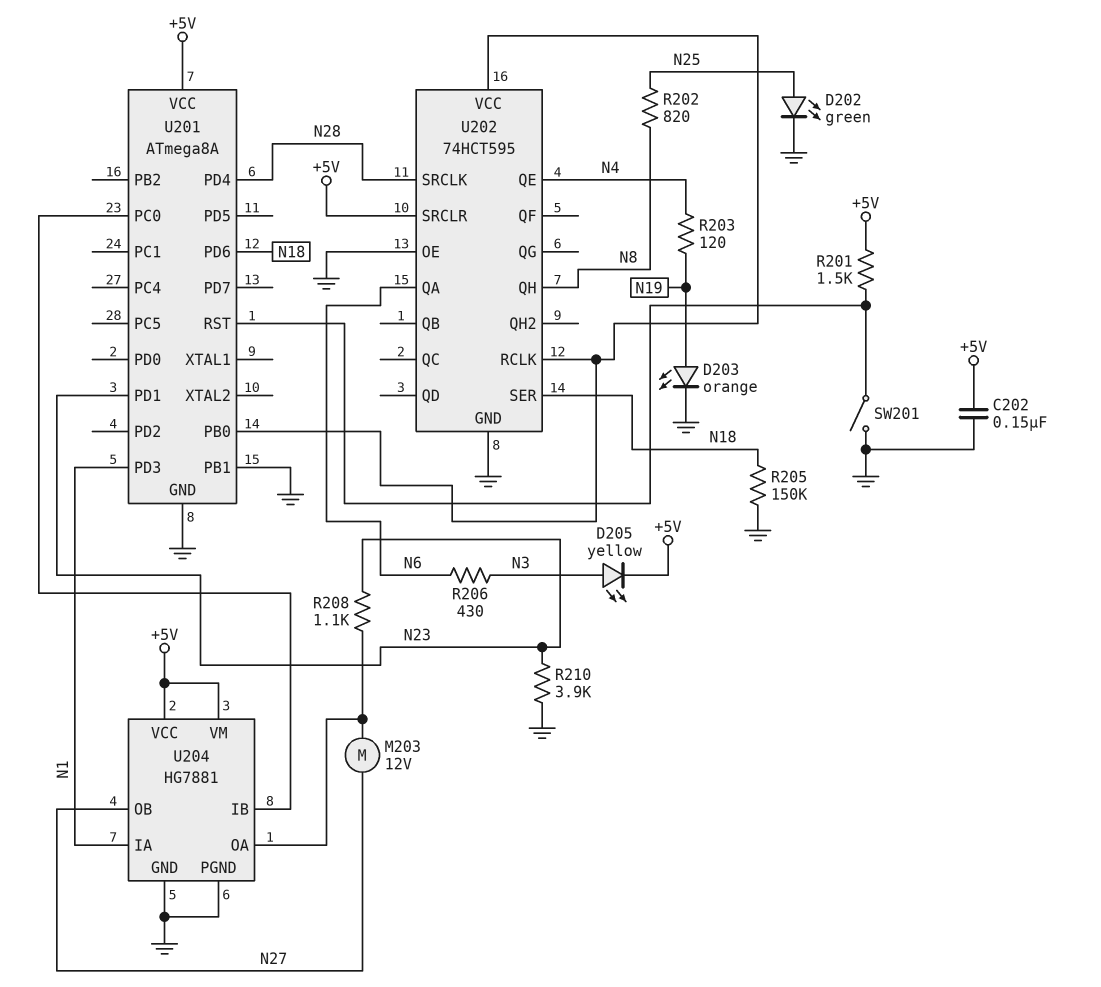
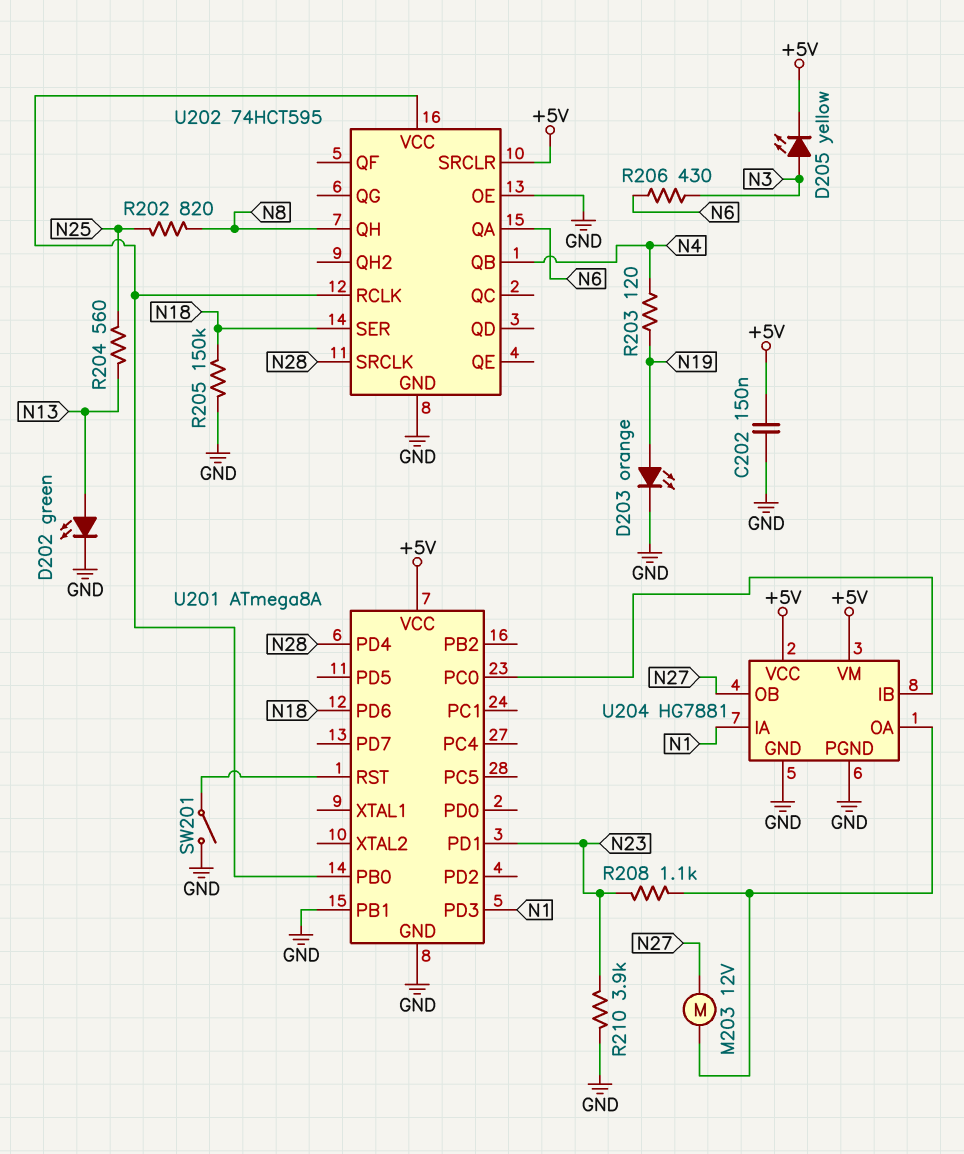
D202: LED green (A N25, K GND) -> LED green (A N13, K GND)
R201: 1.5k (+5V, U201/RST) -> none
R204: none -> 560 (N13, N25)
U202 pin QB: none -> N4
U202 pin QE: N4 -> none

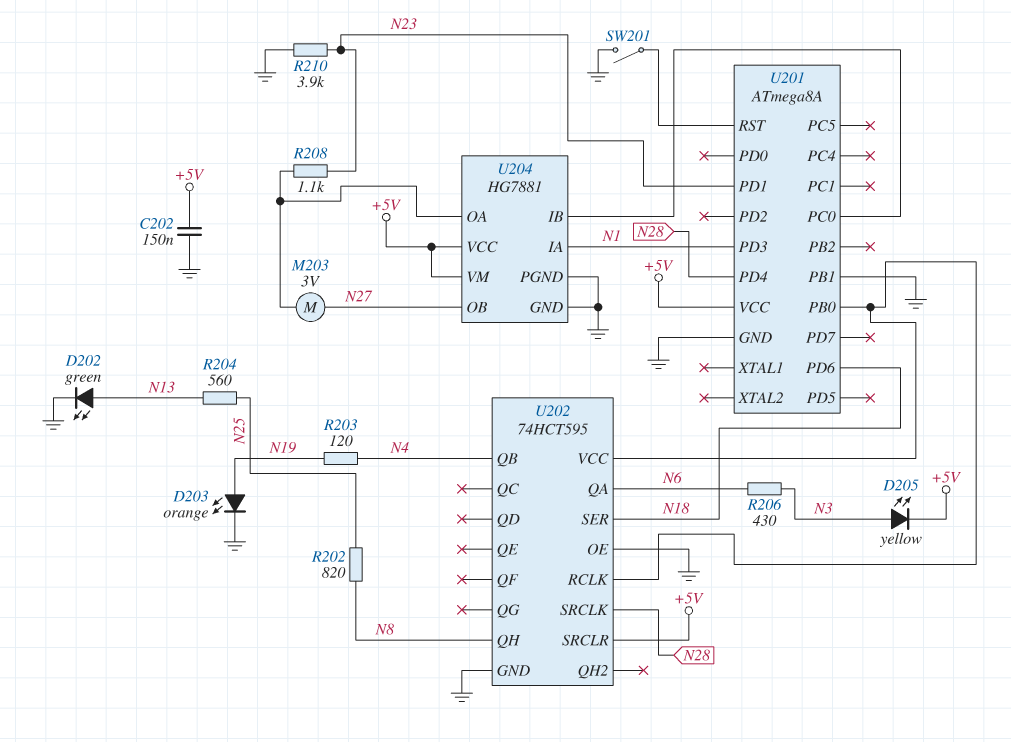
M203: motor 12V (N27, U204/OA) -> motor 3V (N27, U204/OA)
R205: 150k (GND, N18) -> none

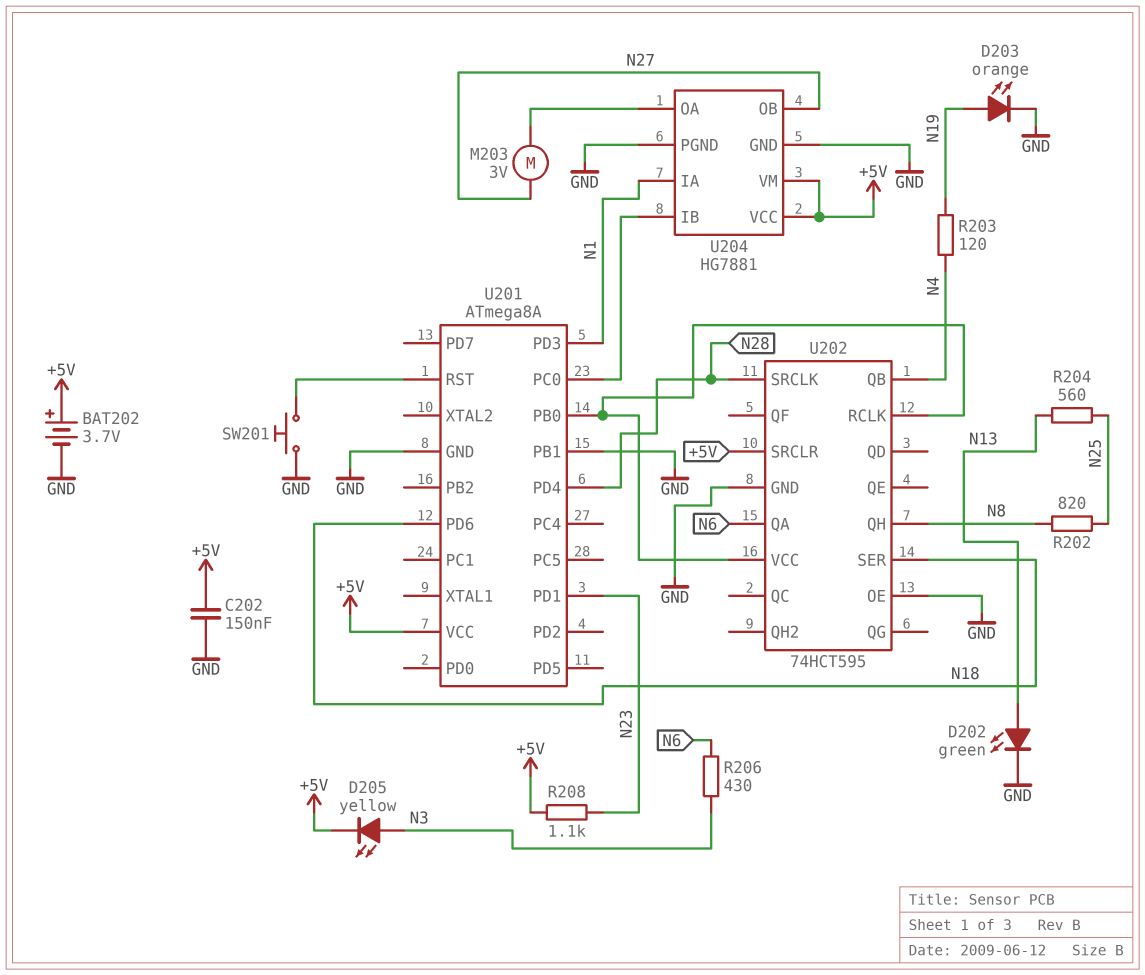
BAT202: none -> 3.7V (plus +5V, minus GND)
R208: 1.1k (N23, U204/OA) -> 1.1k (+5V, N23)
R210: 3.9k (GND, N23) -> none
SW201: switch (GND, U201/RST) -> button (GND, U201/RST)

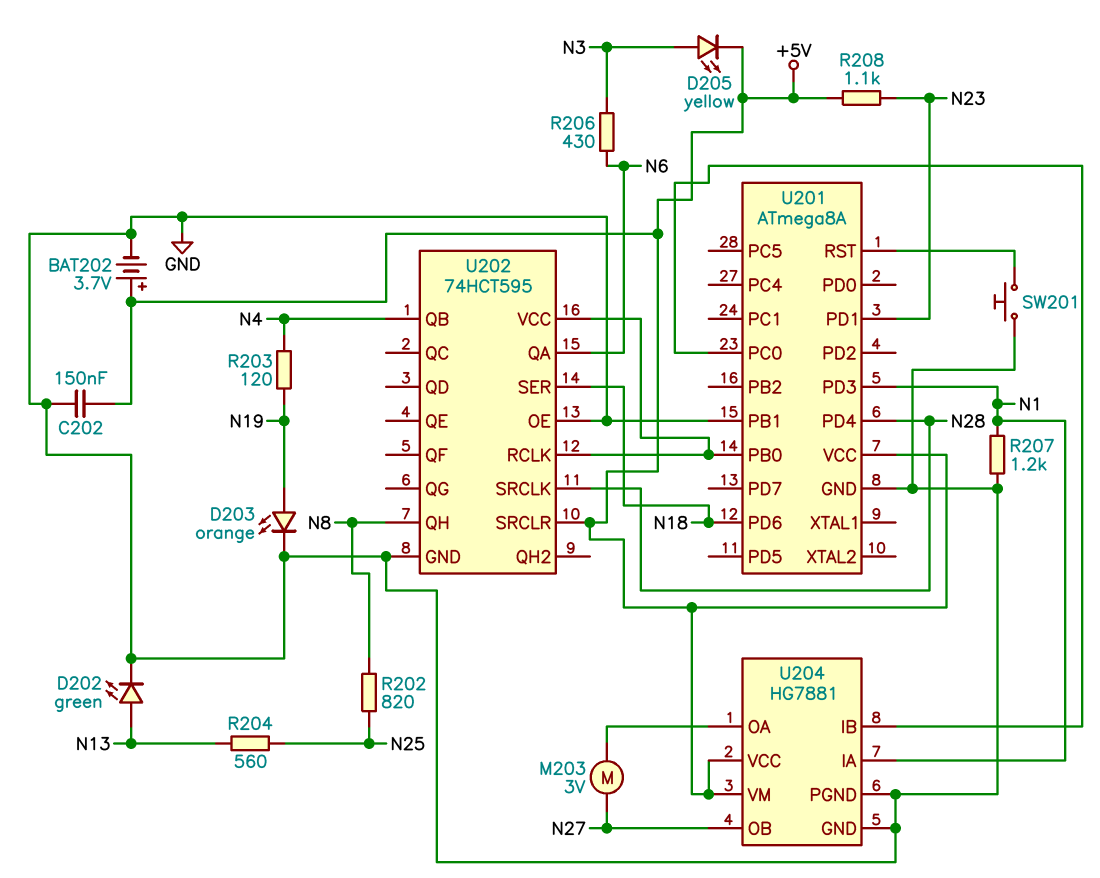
R207: none -> 1.2k (GND, N1)

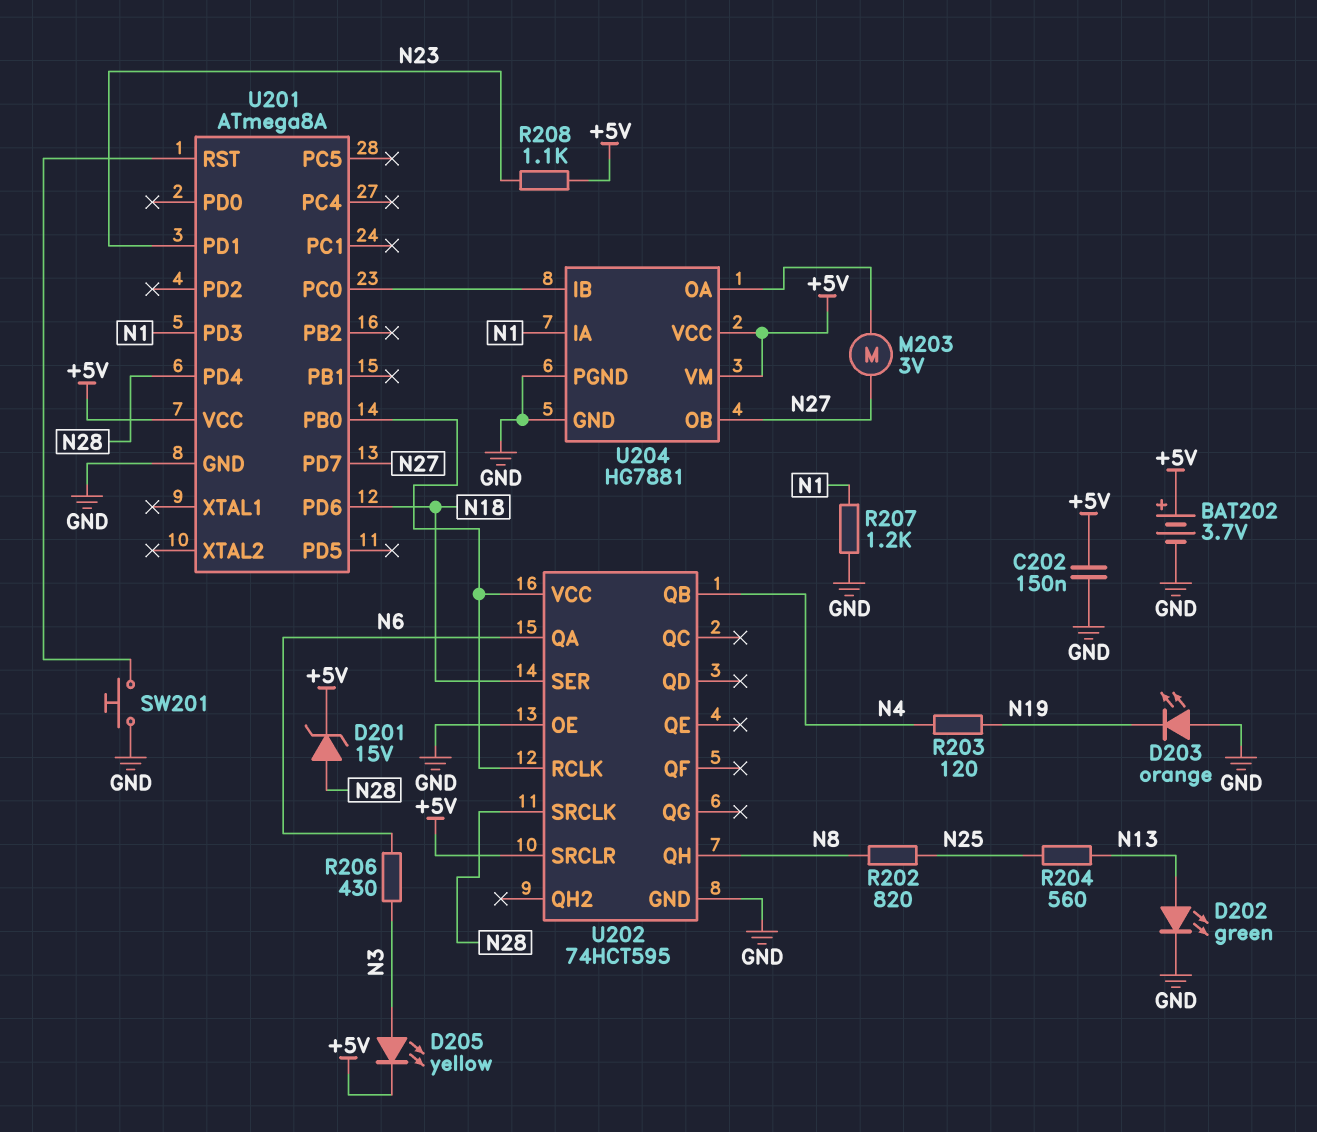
D201: none -> zener 15V (A N28, K +5V)
D203: LED orange (A N19, K GND) -> LED orange (A GND, K N19)
U201 pin PB1: GND -> none
U201 pin PD7: none -> N27

